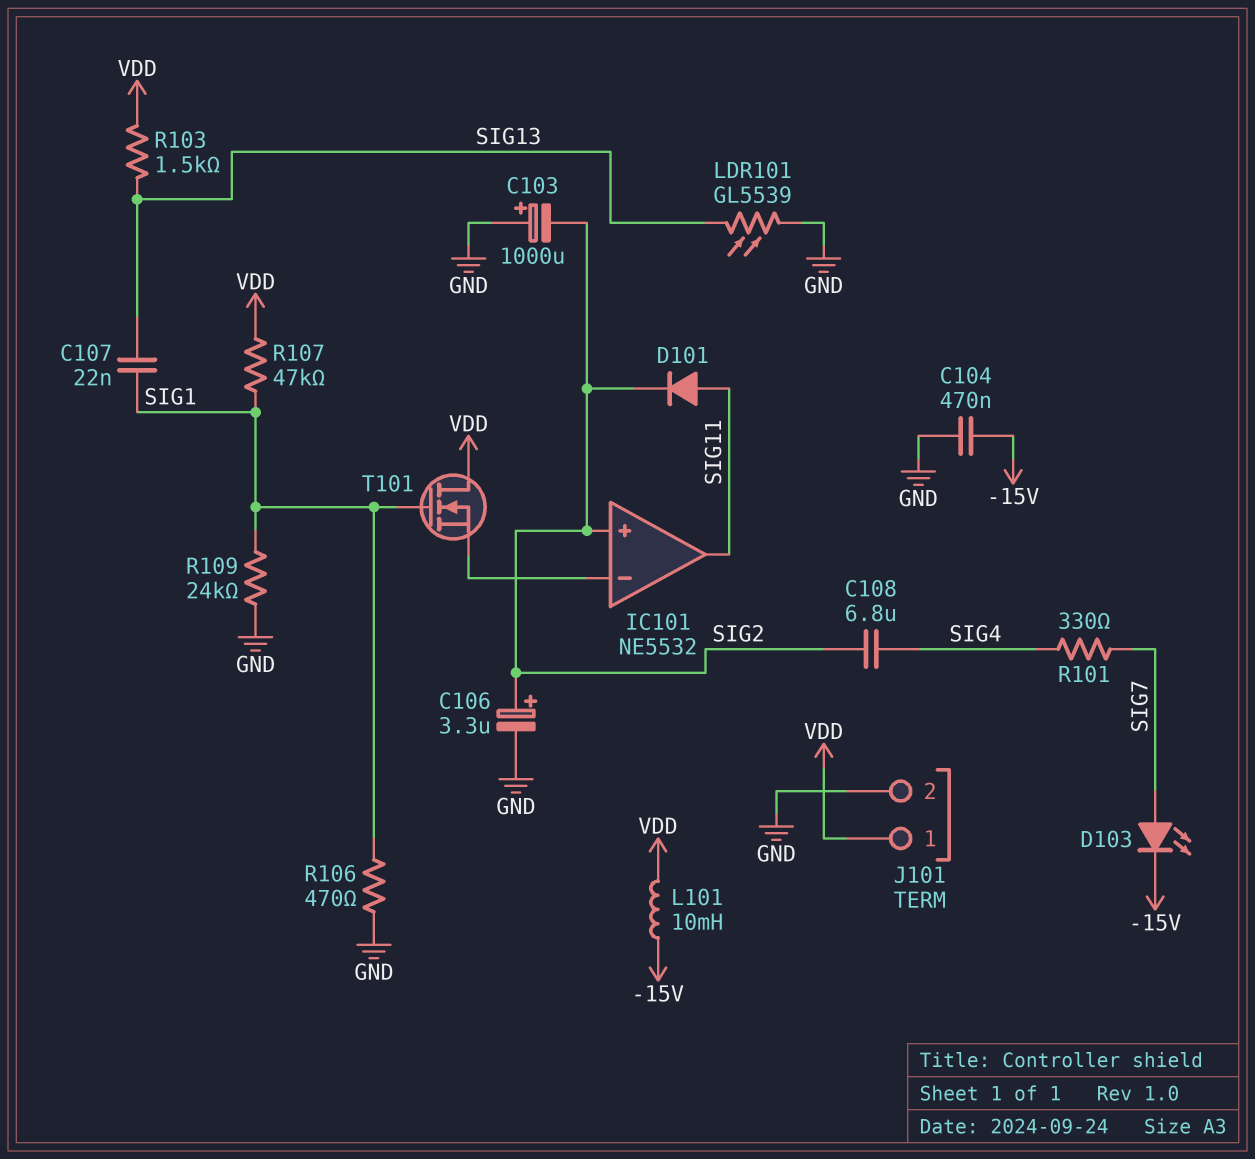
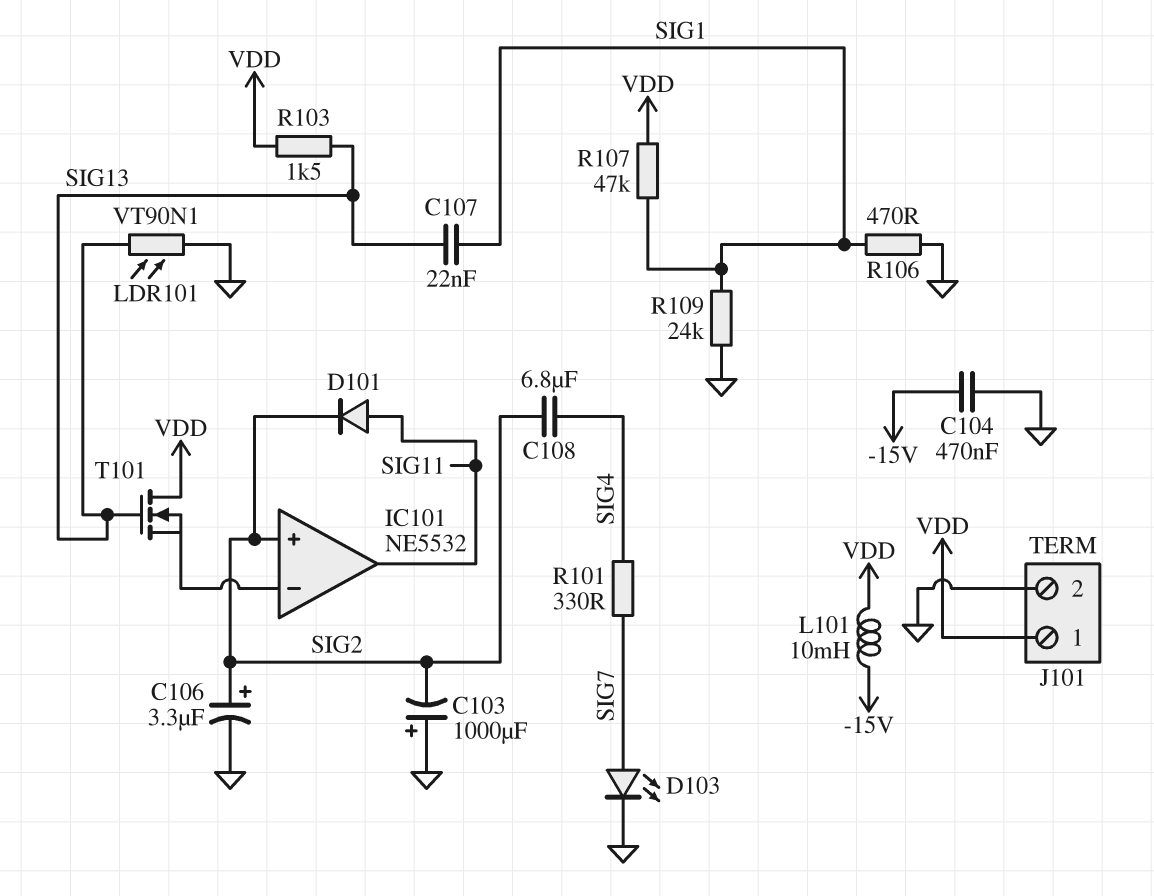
D103: LED (A SIG7, K -15V) -> LED (A SIG7, K GND)
LDR101: GL5539 (GND, SIG13) -> VT90N1 (GND, SIG13)
T101: NMOS (G SIG1, D VDD, S IC101/in-) -> NMOS (G SIG13, D VDD, S IC101/in-)

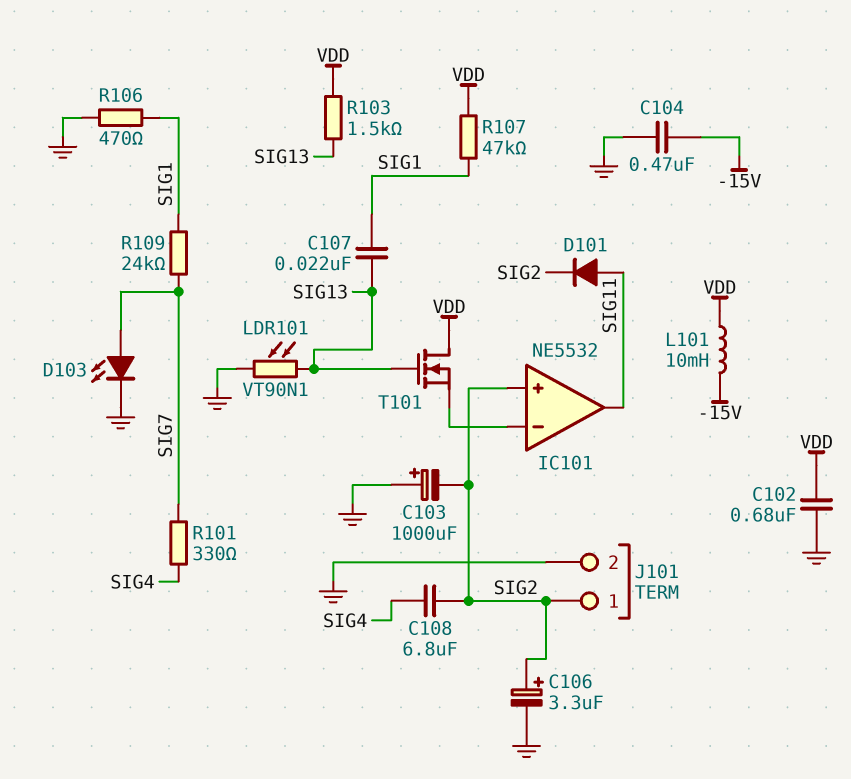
C102: none -> 680nF (GND, VDD)
J101 pin 1: VDD -> SIG2
R109: 24k (GND, SIG1) -> 24k (SIG1, SIG7)

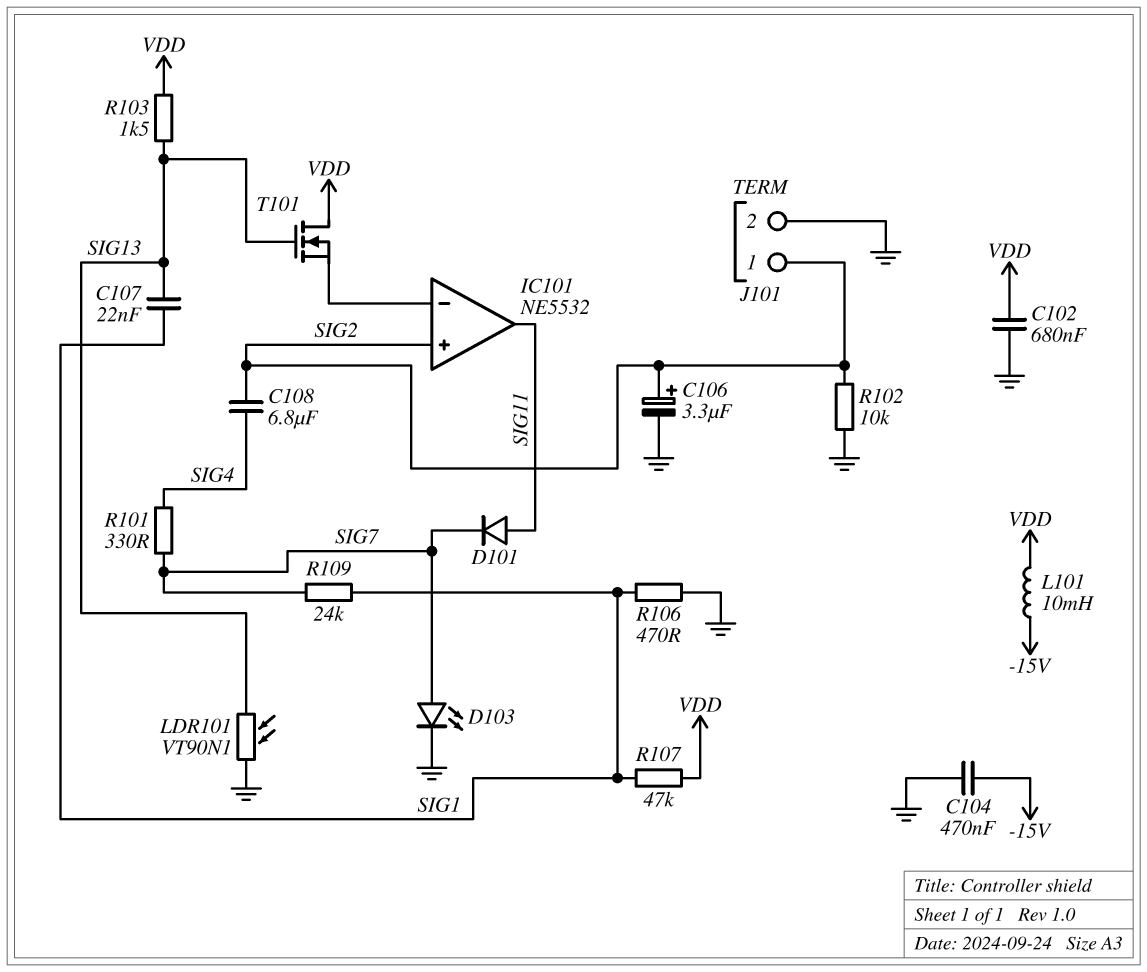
C103: 1000uF (plus GND, minus SIG2) -> none
D101: diode (A SIG11, K SIG2) -> diode (A SIG11, K SIG7)
R102: none -> 10k (GND, SIG2)

